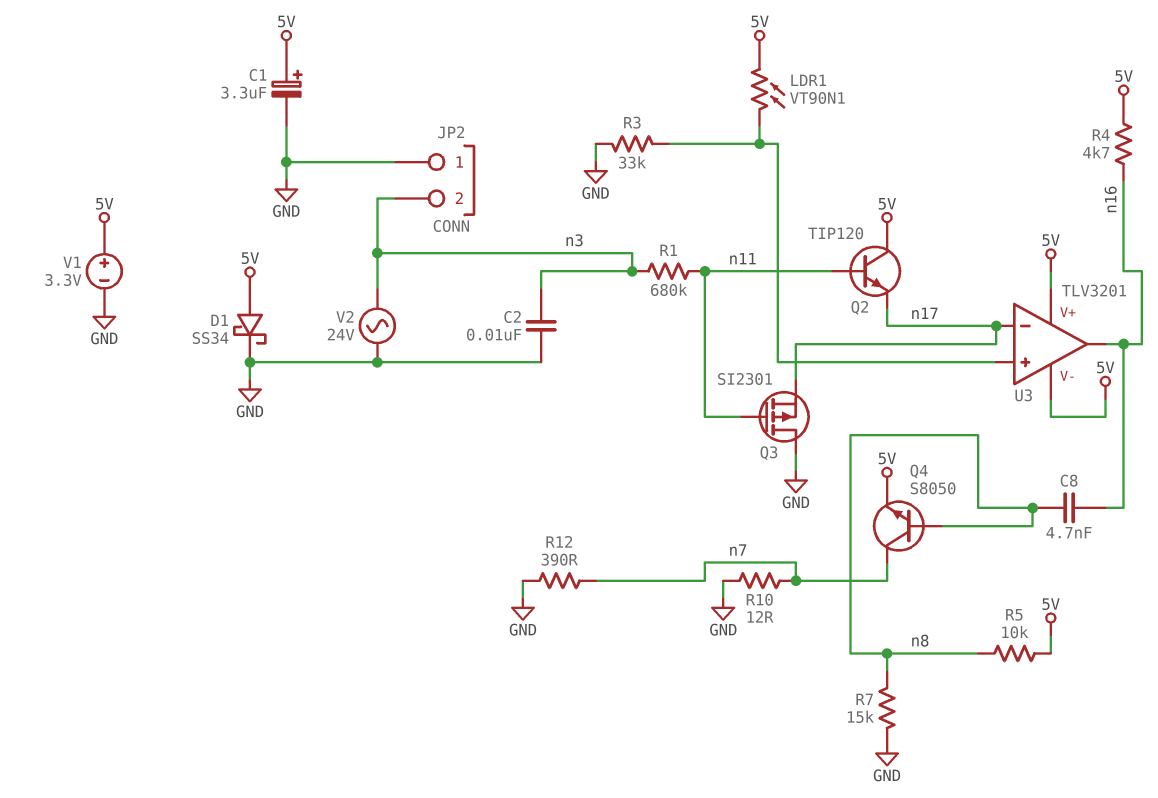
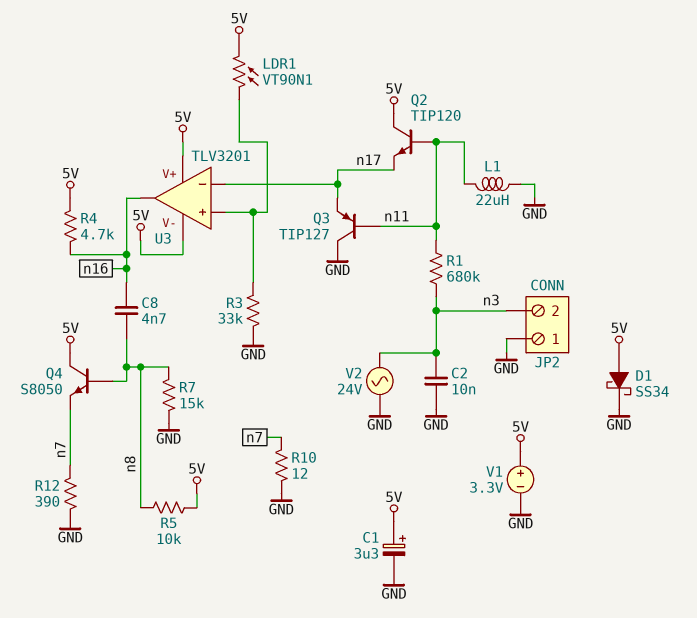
L1: none -> 22uH (GND, n11)
Q3: PMOS SI2301 (G n11, D GND, S n17) -> PNP TIP127 (B n11, C GND, E n17)
Q4: NPN S8050 (B n8, C n7, E 5V) -> NPN S8050 (B n8, C 5V, E n7)

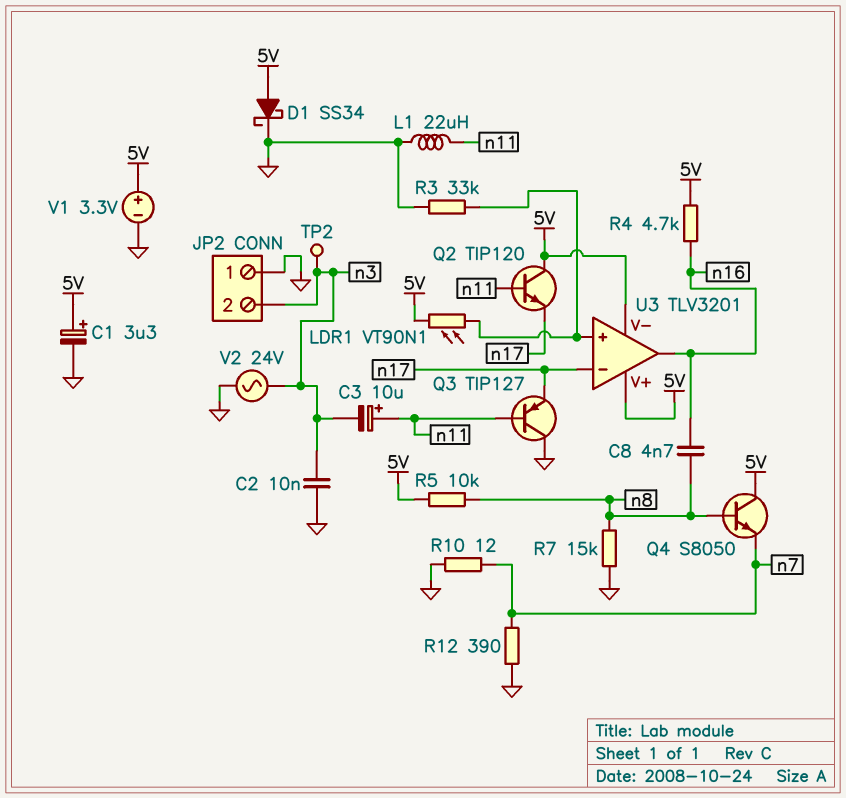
C3: none -> 10uF (plus n11, minus n3)
R1: 680k (n3, n11) -> none
TP2: none -> test point (n3)

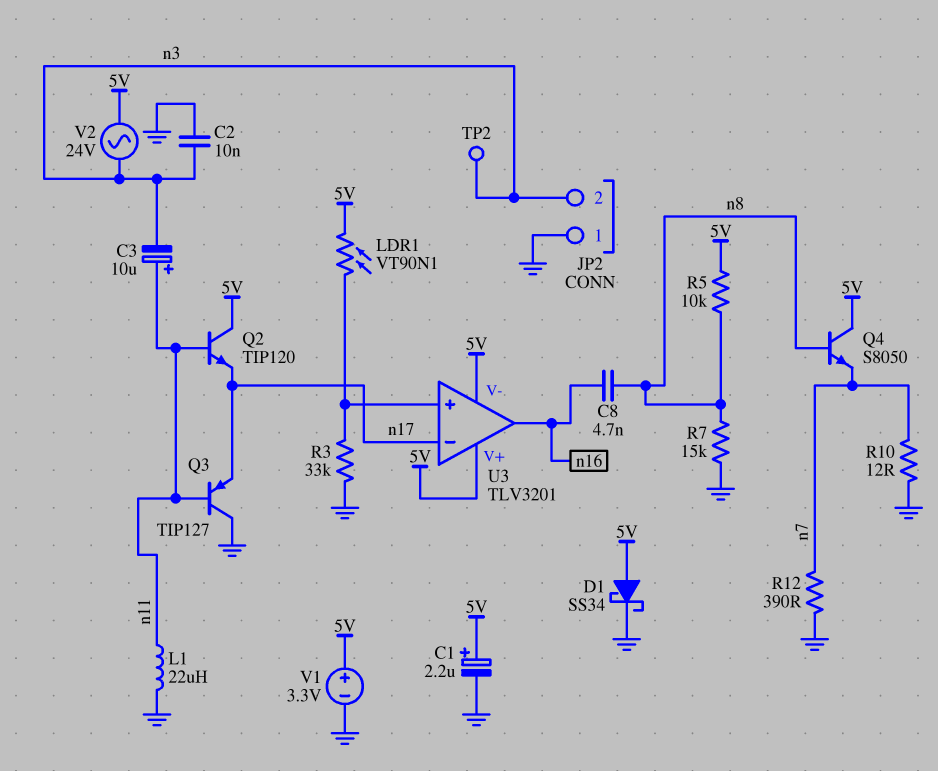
C1: 3.3uF (plus 5V, minus GND) -> 2.2uF (plus 5V, minus GND)
R4: 4.7k (5V, n16) -> none
V2: AC 24V (GND, n3) -> AC 24V (5V, n3)

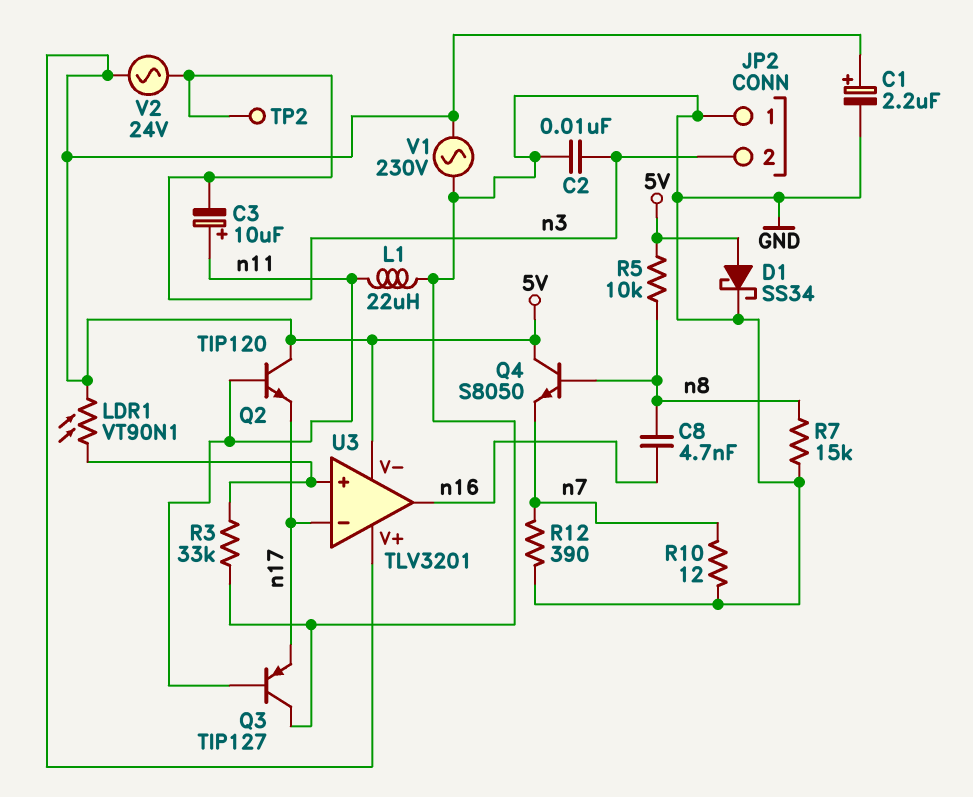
V1: 3.3V (plus 5V, minus GND) -> AC 230V (5V, GND)

